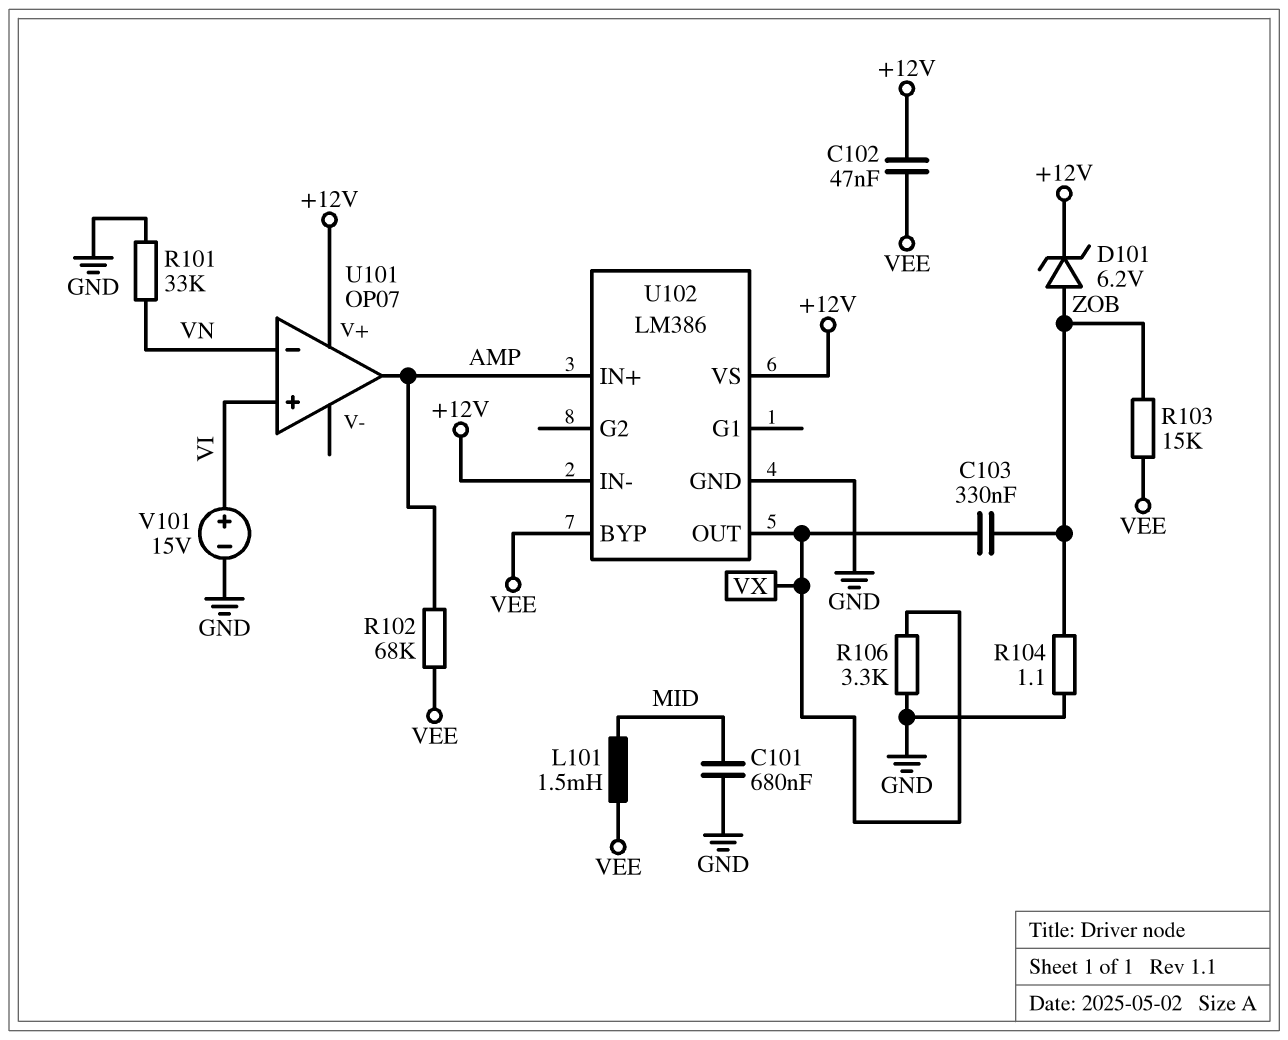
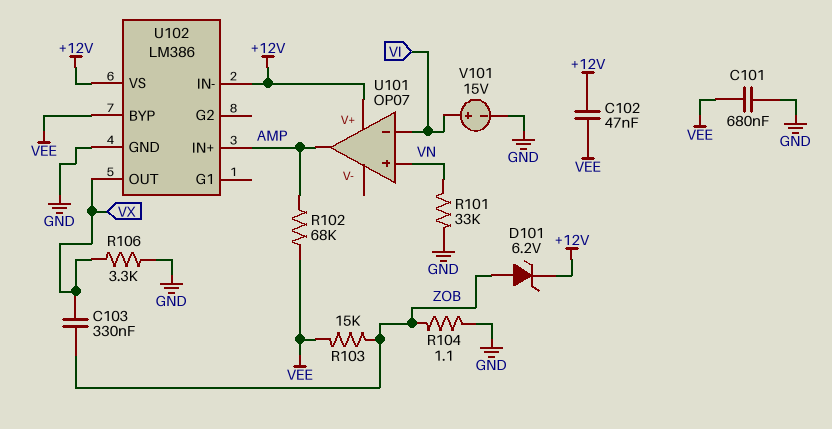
C101: 680nF (GND, MID) -> 680nF (GND, VEE)
L101: 1.5mH (MID, VEE) -> none
U101 pin in+: VI -> VN
U101 pin in-: VN -> VI

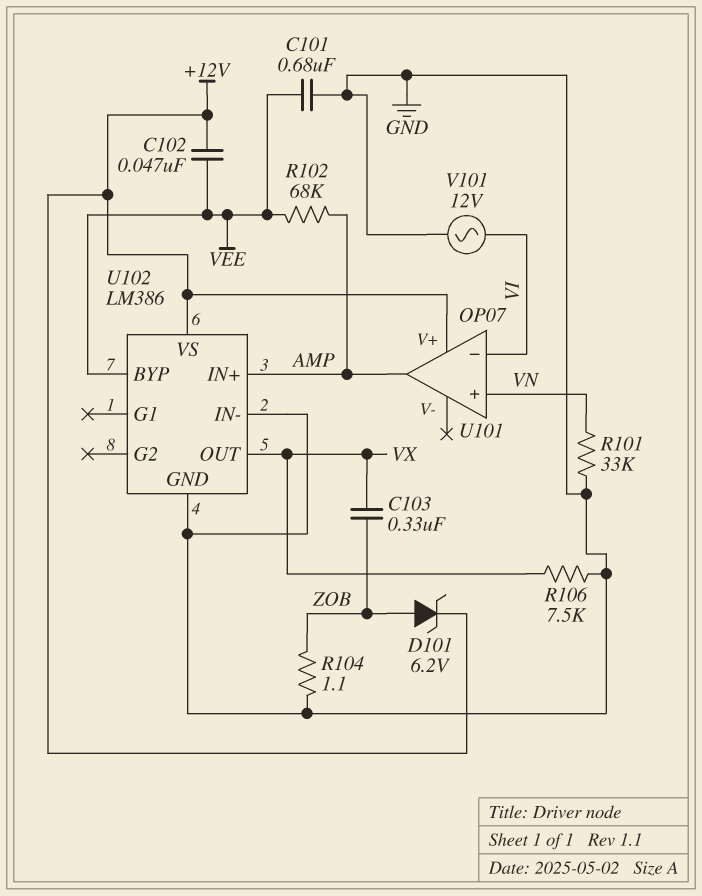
R103: 15k (VEE, ZOB) -> none
R106: 3.3k (GND, VX) -> 7.5k (GND, VX)
U102 pin IN-: +12V -> GND
V101: 15V (plus VI, minus GND) -> AC 12V (GND, VI)

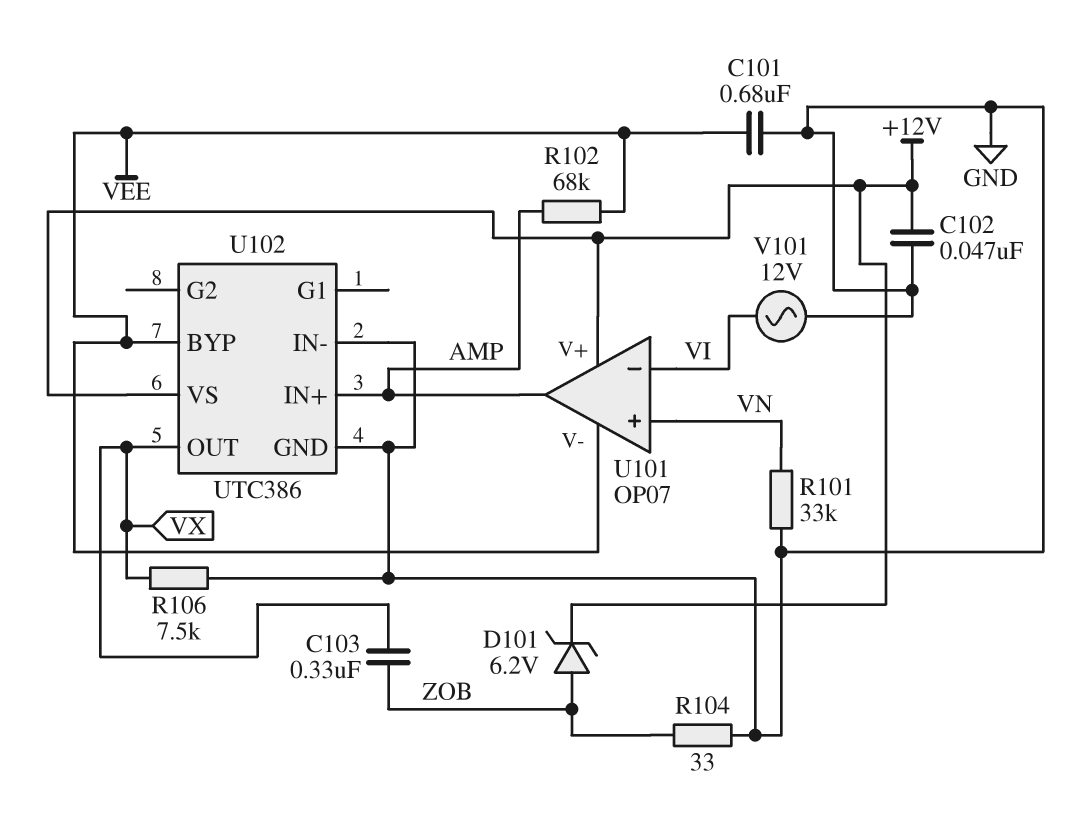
C102: 47nF (+12V, VEE) -> 47nF (+12V, GND)
R104: 1.1 (GND, ZOB) -> 33 (GND, ZOB)
U101 pin V-: none -> VEE
U102: LM386 -> UTC386

